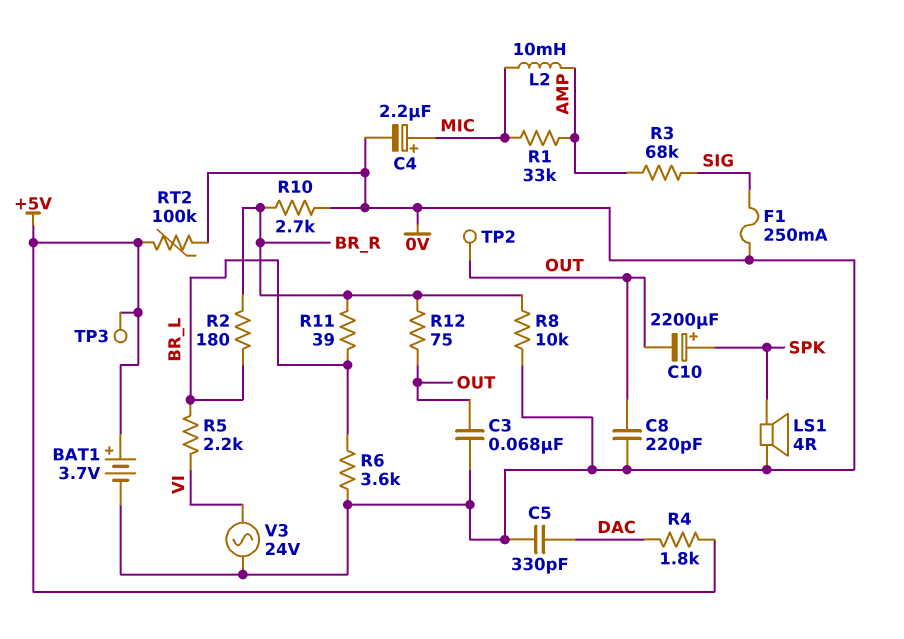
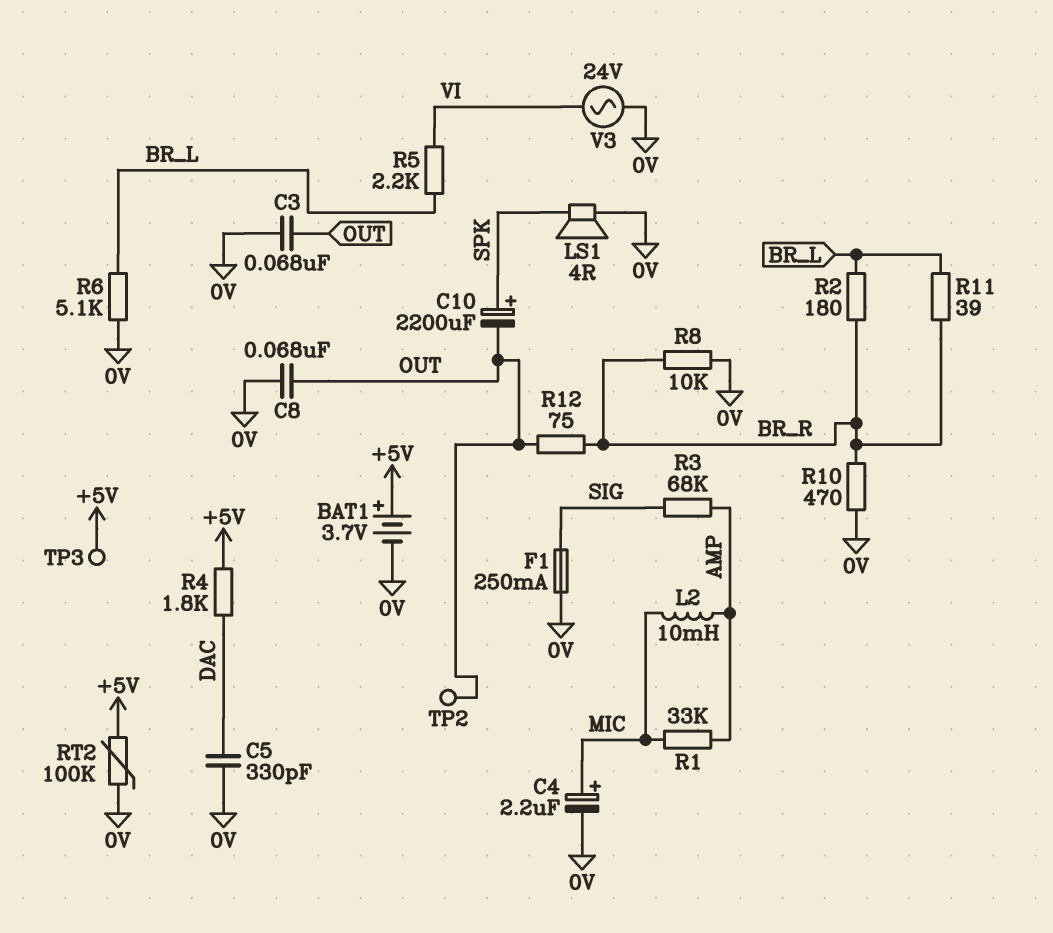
C8: 220pF (0V, OUT) -> 68nF (0V, OUT)
R6: 3.6k (0V, BR_L) -> 5.1k (0V, BR_L)
R10: 2.7k (0V, BR_R) -> 470 (0V, BR_R)

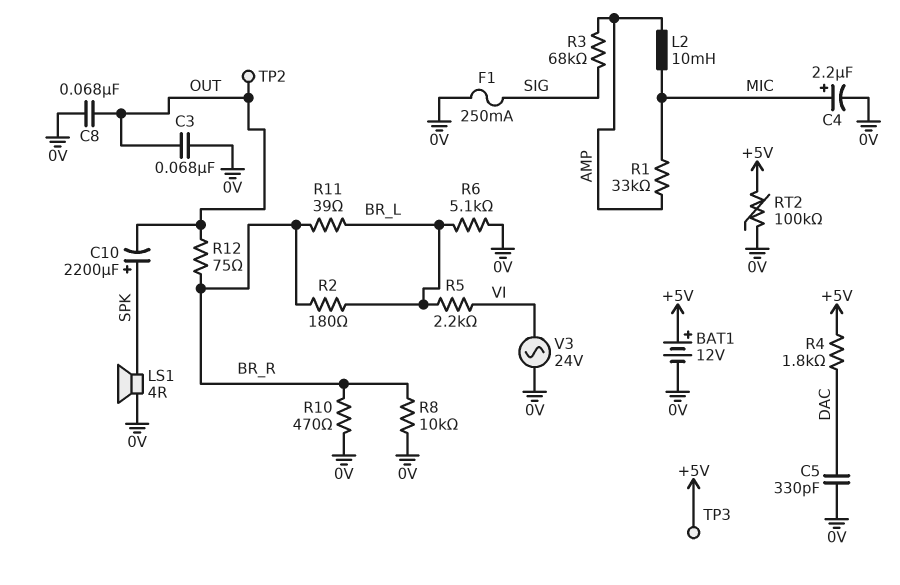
BAT1: 3.7V (plus +5V, minus 0V) -> 12V (plus +5V, minus 0V)

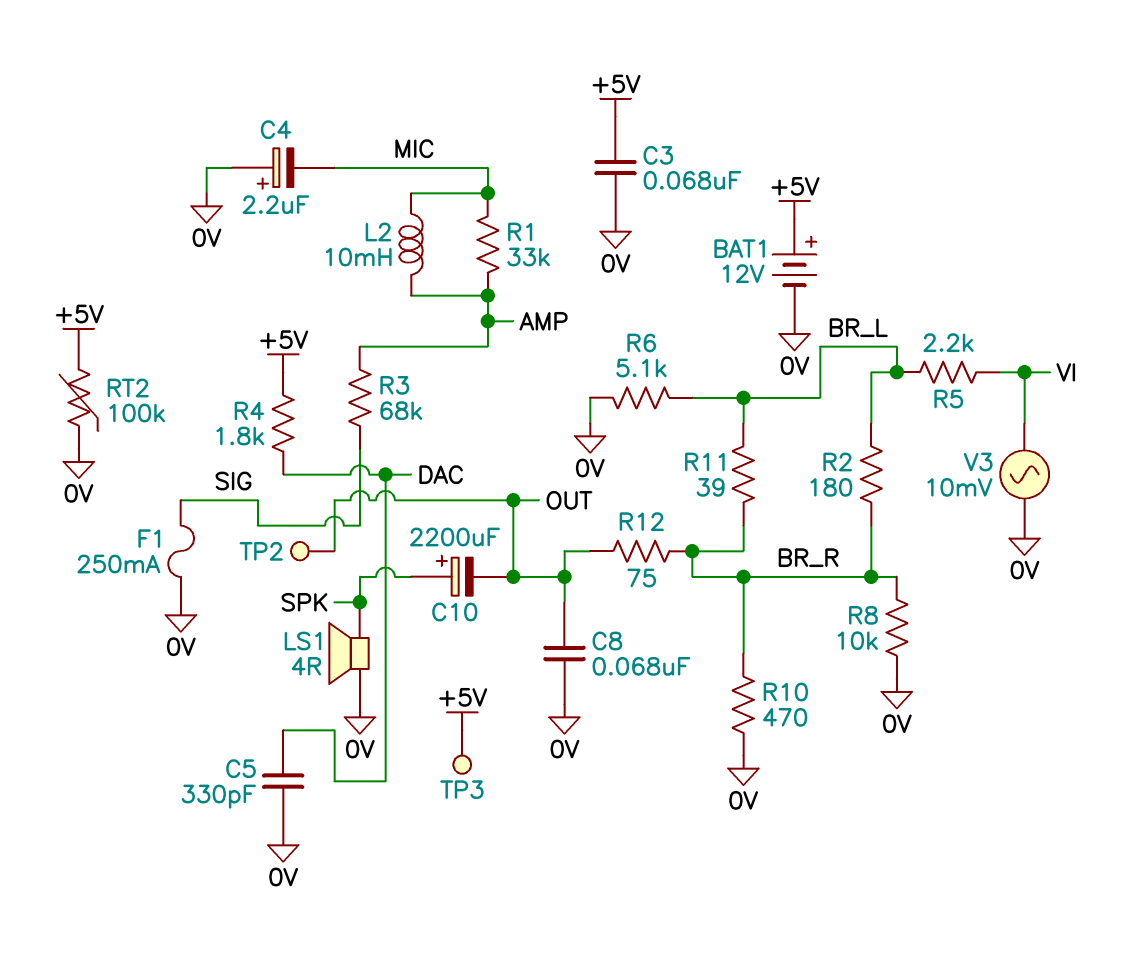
C3: 68nF (0V, OUT) -> 68nF (+5V, 0V)
C4: 2.2uF (plus MIC, minus 0V) -> 2.2uF (plus 0V, minus MIC)
V3: AC 24V (0V, VI) -> AC 10mV (0V, VI)

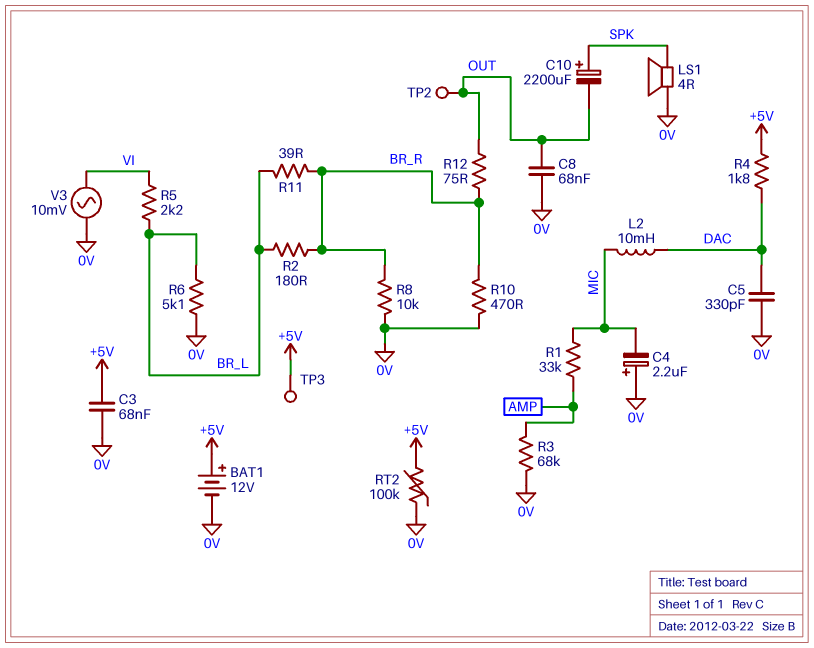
F1: 250mA (0V, SIG) -> none
L2: 10mH (AMP, MIC) -> 10mH (DAC, MIC)
R3: 68k (AMP, SIG) -> 68k (0V, AMP)

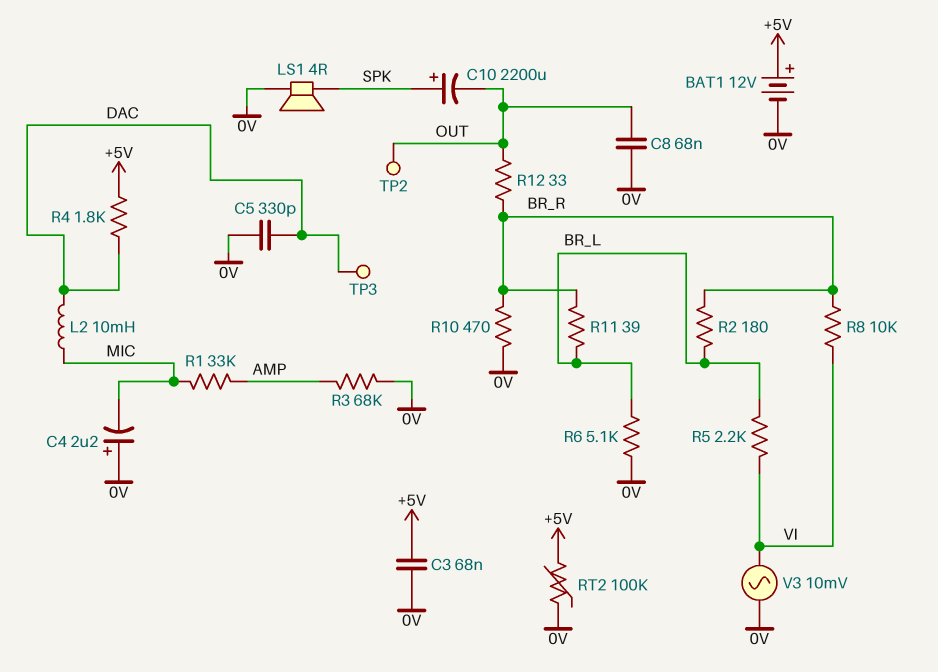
R8: 10k (0V, BR_R) -> 10k (BR_R, VI)
R12: 75 (BR_R, OUT) -> 33 (BR_R, OUT)
TP3: test point (+5V) -> test point (DAC)

